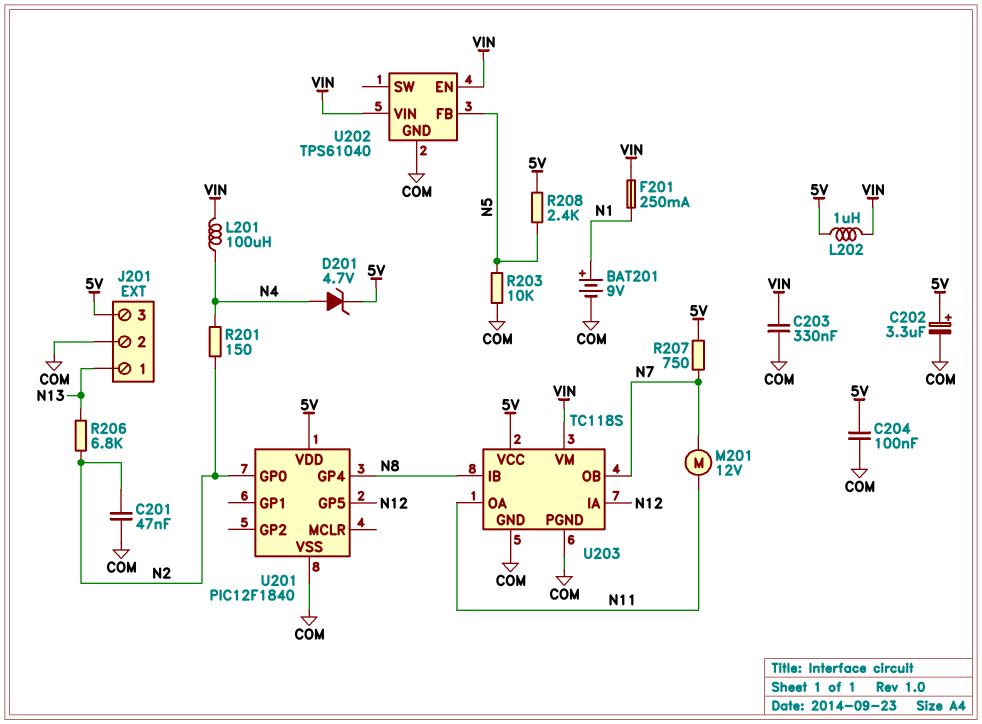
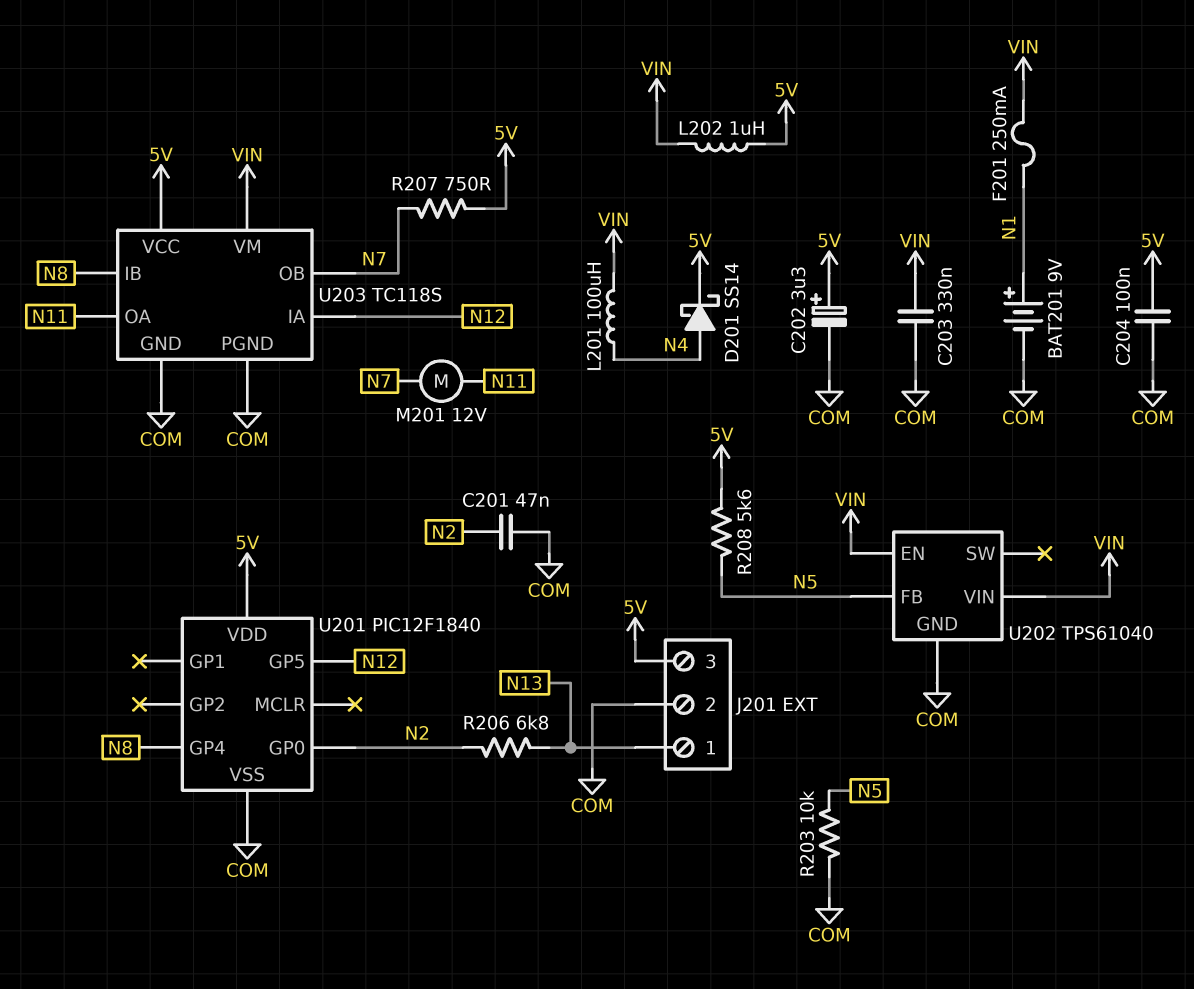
D201: zener 4.7V (A N4, K 5V) -> schottky SS14 (A N4, K 5V)
R201: 150 (N2, N4) -> none
R208: 2.4k (5V, N5) -> 5.6k (5V, N5)

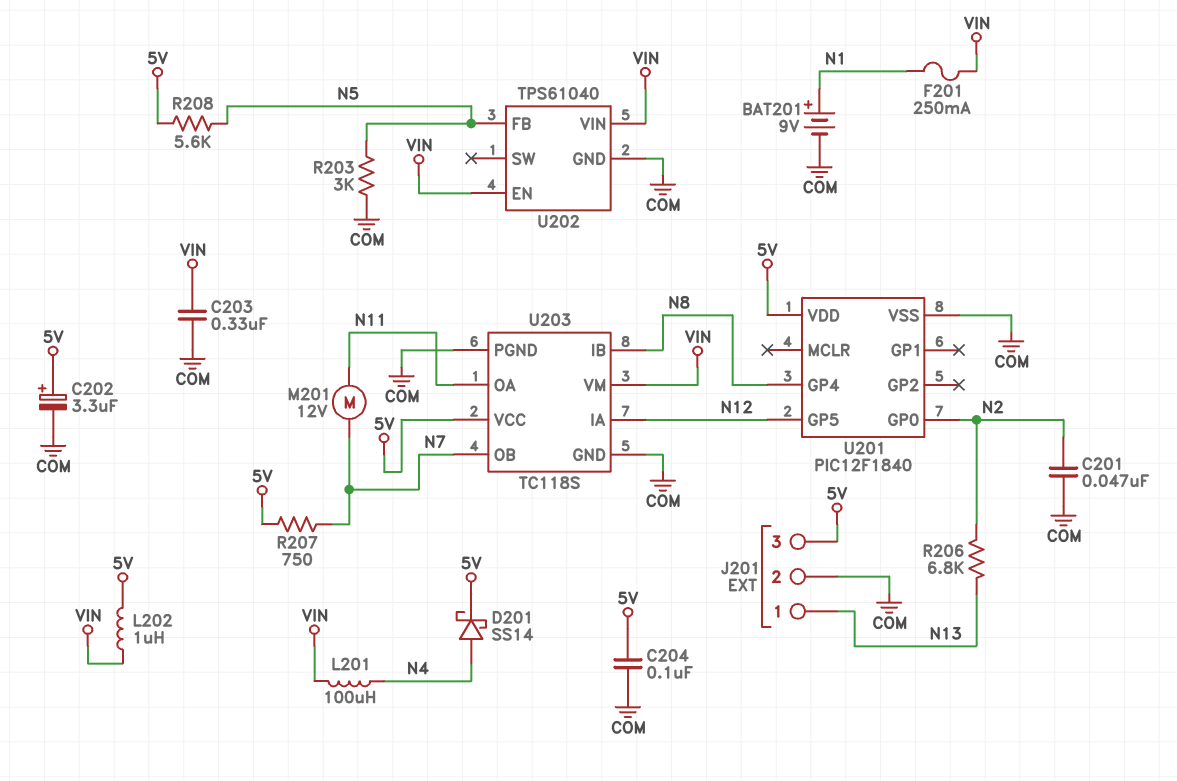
R203: 10k (COM, N5) -> 3k (COM, N5)

